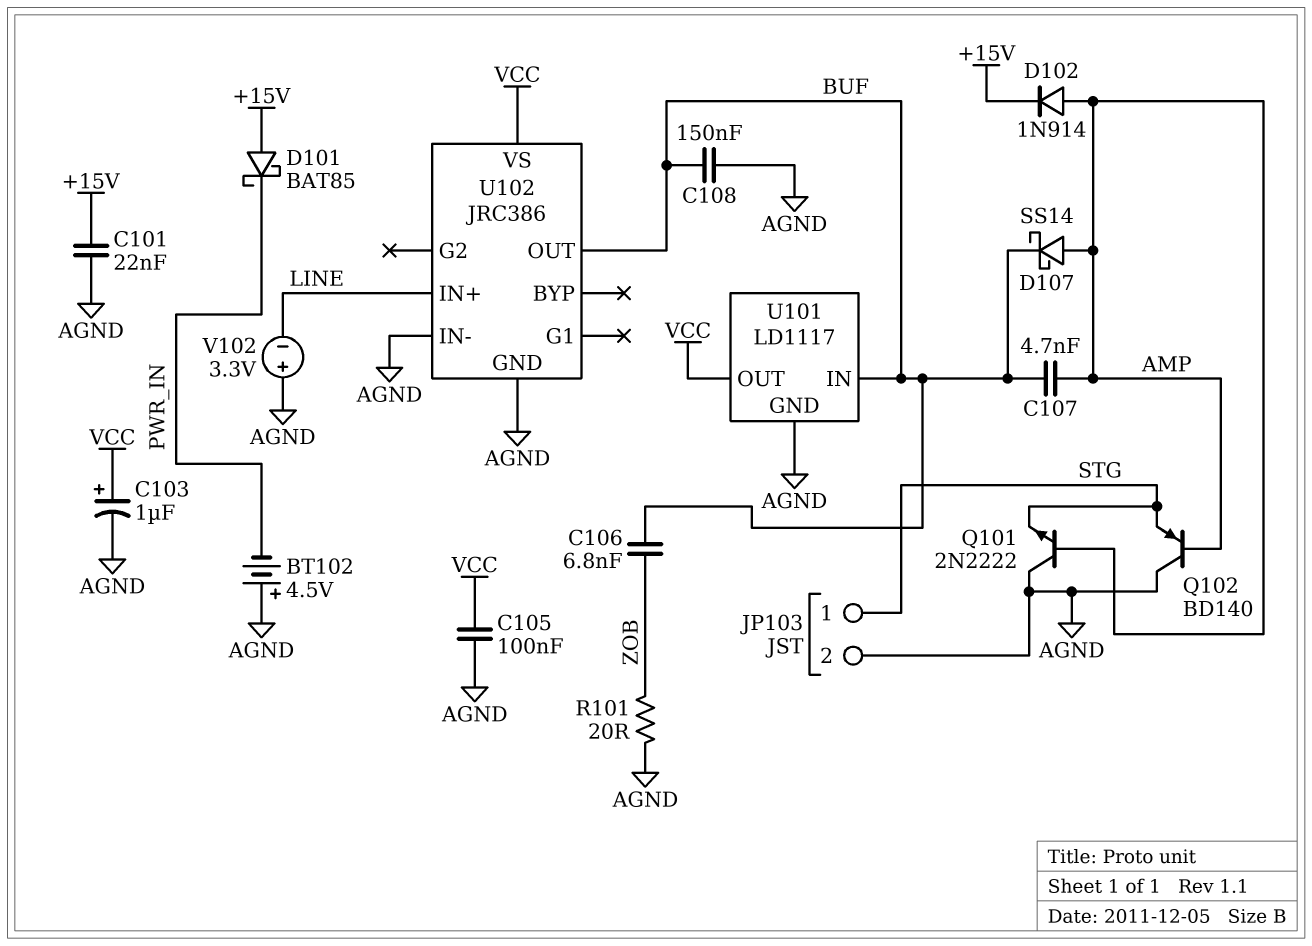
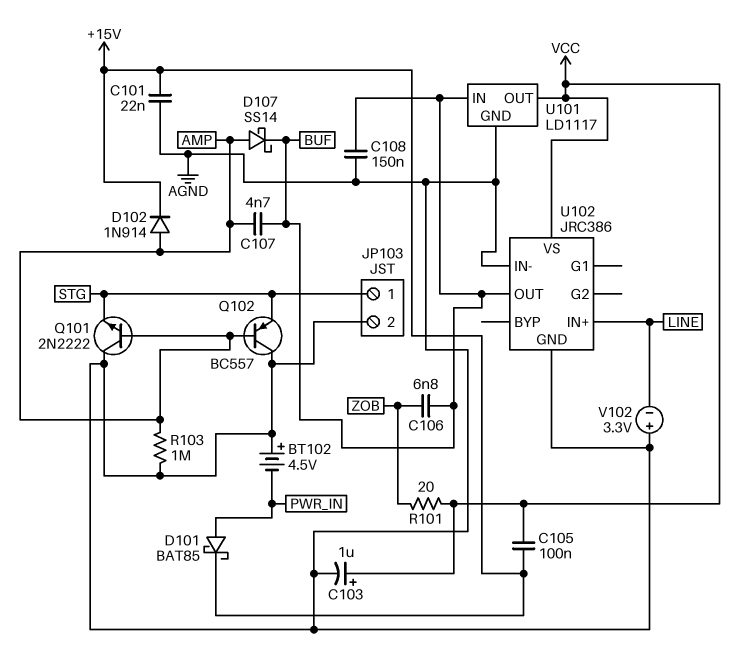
C105: 100nF (AGND, VCC) -> 100nF (+15V, VCC)
D101: schottky BAT85 (A +15V, K PWR_IN) -> schottky BAT85 (A PWR_IN, K +15V)
Q102: PNP BD140 (B AMP, C AGND, E STG) -> PNP BC557 (B AMP, C AGND, E STG)
R101: 20 (AGND, ZOB) -> 20 (VCC, ZOB)
R103: none -> 1M (AGND, AMP)

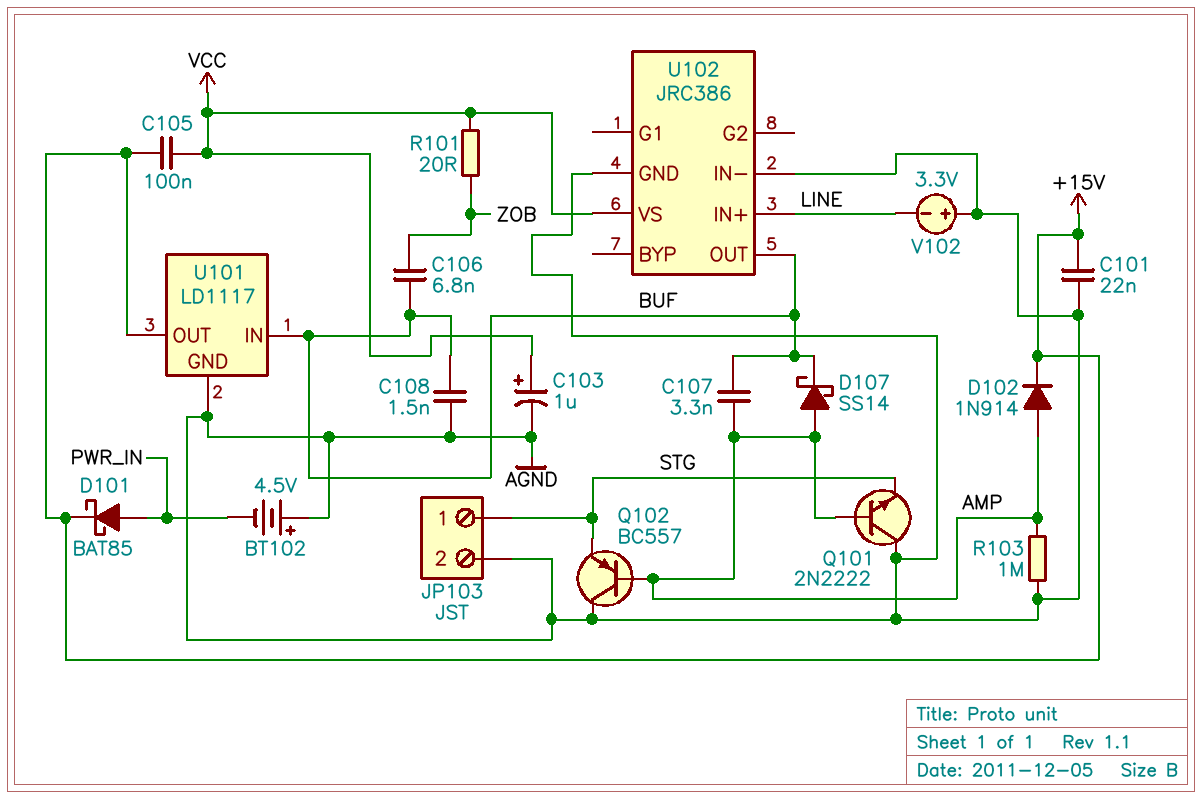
C107: 4.7nF (AMP, BUF) -> 3.3nF (AMP, BUF)
C108: 150nF (AGND, BUF) -> 1.5nF (AGND, BUF)
U101 pin OUT: VCC -> +15V

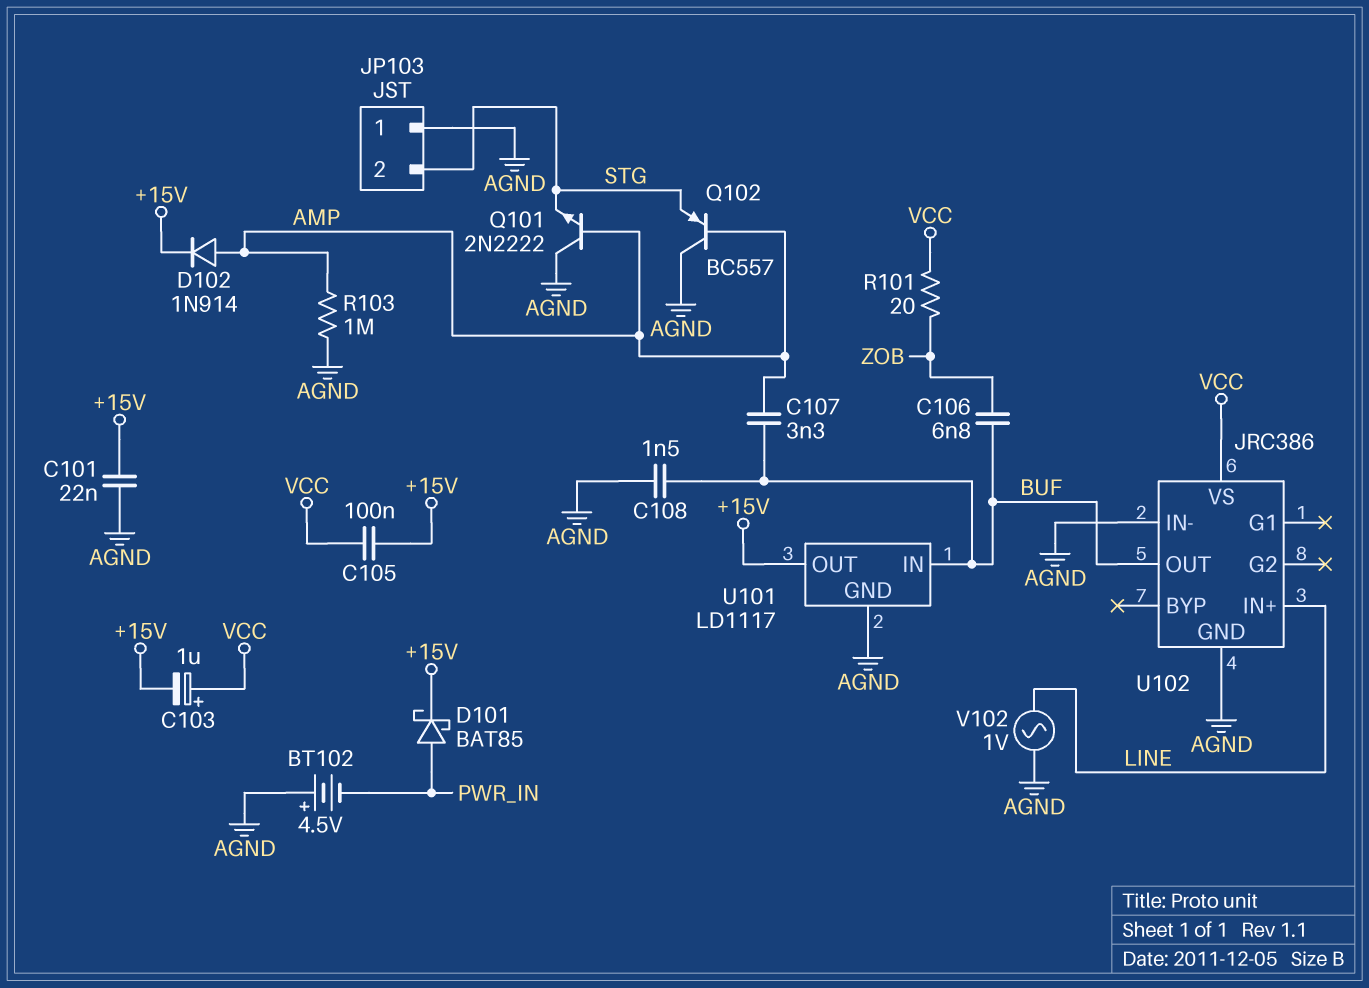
C103: 1uF (plus VCC, minus AGND) -> 1uF (plus VCC, minus +15V)
D107: schottky SS14 (A AMP, K BUF) -> none
JP103 pin 1: STG -> AGND
JP103 pin 2: AGND -> STG
V102: 3.3V (plus AGND, minus LINE) -> AC 1V (AGND, LINE)

